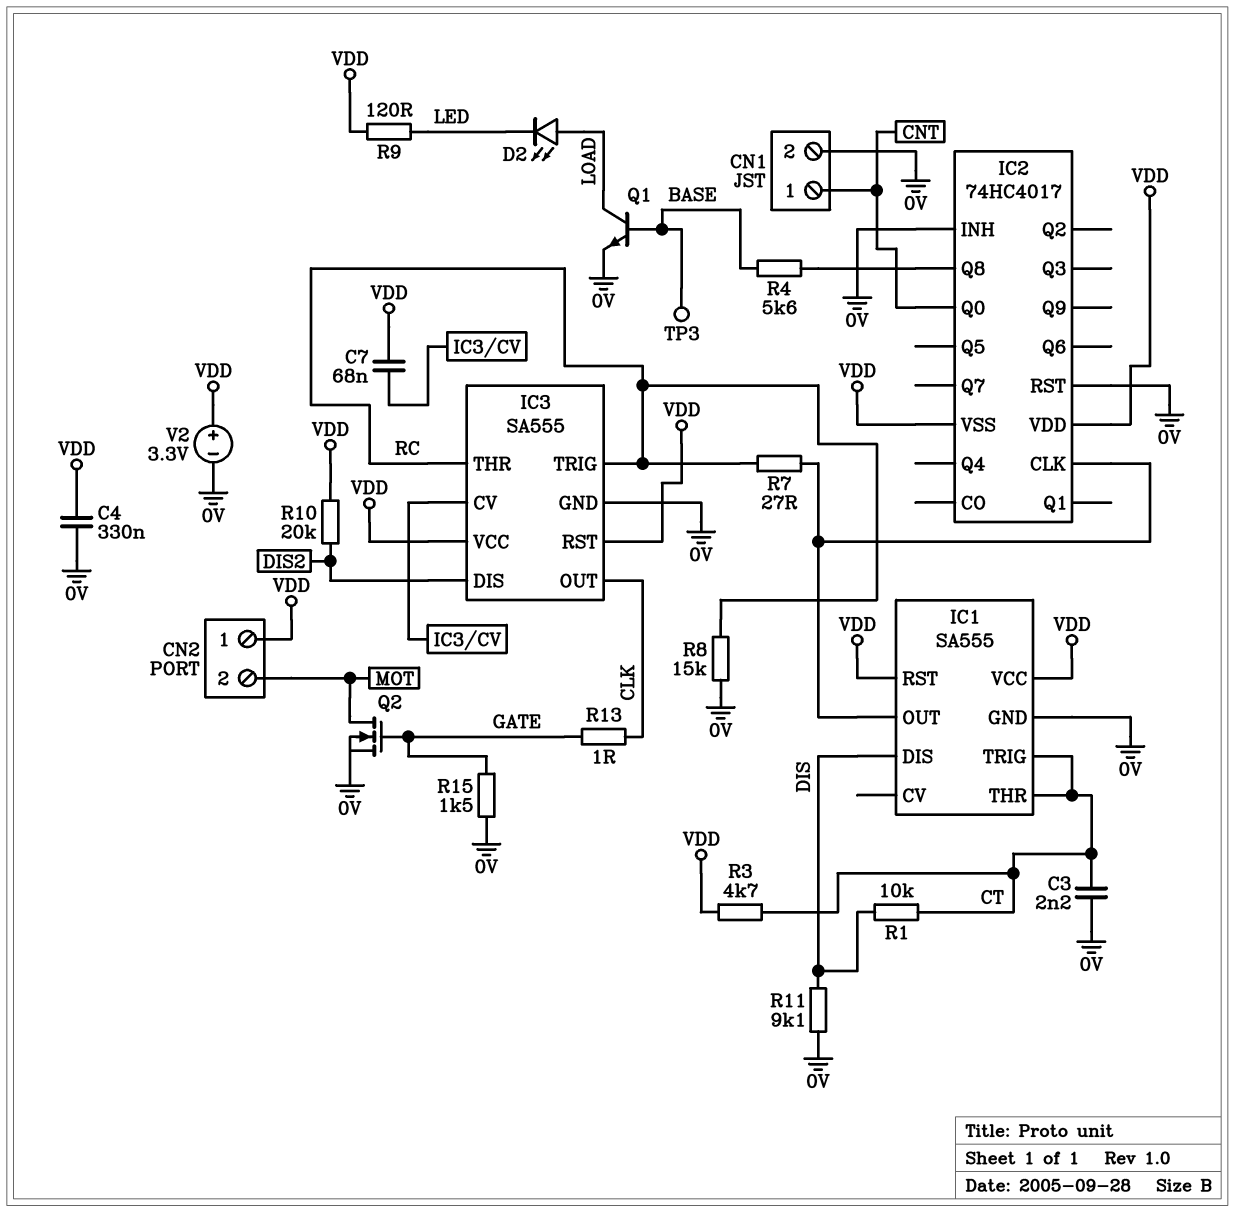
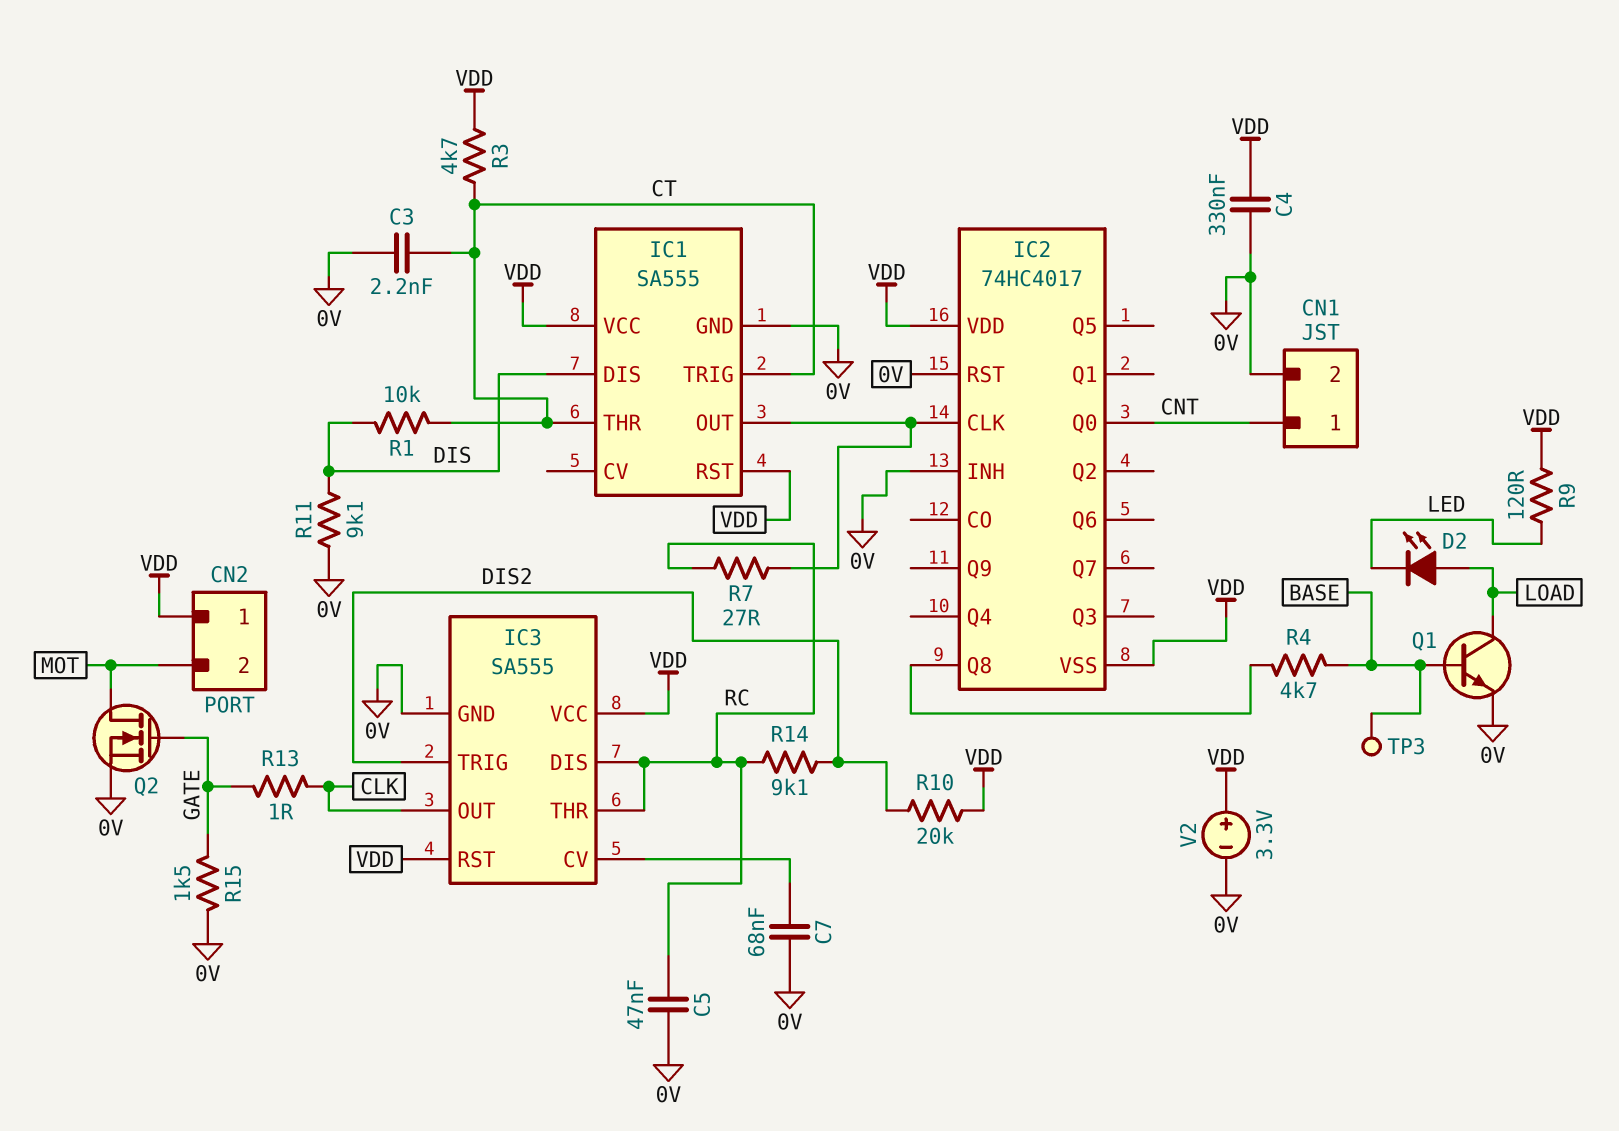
C5: none -> 47nF (0V, RC)
C7: 68nF (IC3/CV, VDD) -> 68nF (0V, IC3/CV)
IC3 pin DIS: DIS2 -> RC
IC3 pin TRIG: RC -> DIS2
R4: 5.6k (BASE, IC2/Q8) -> 4.7k (BASE, IC2/Q8)
R8: 15k (0V, RC) -> none
R14: none -> 9.1k (DIS2, RC)

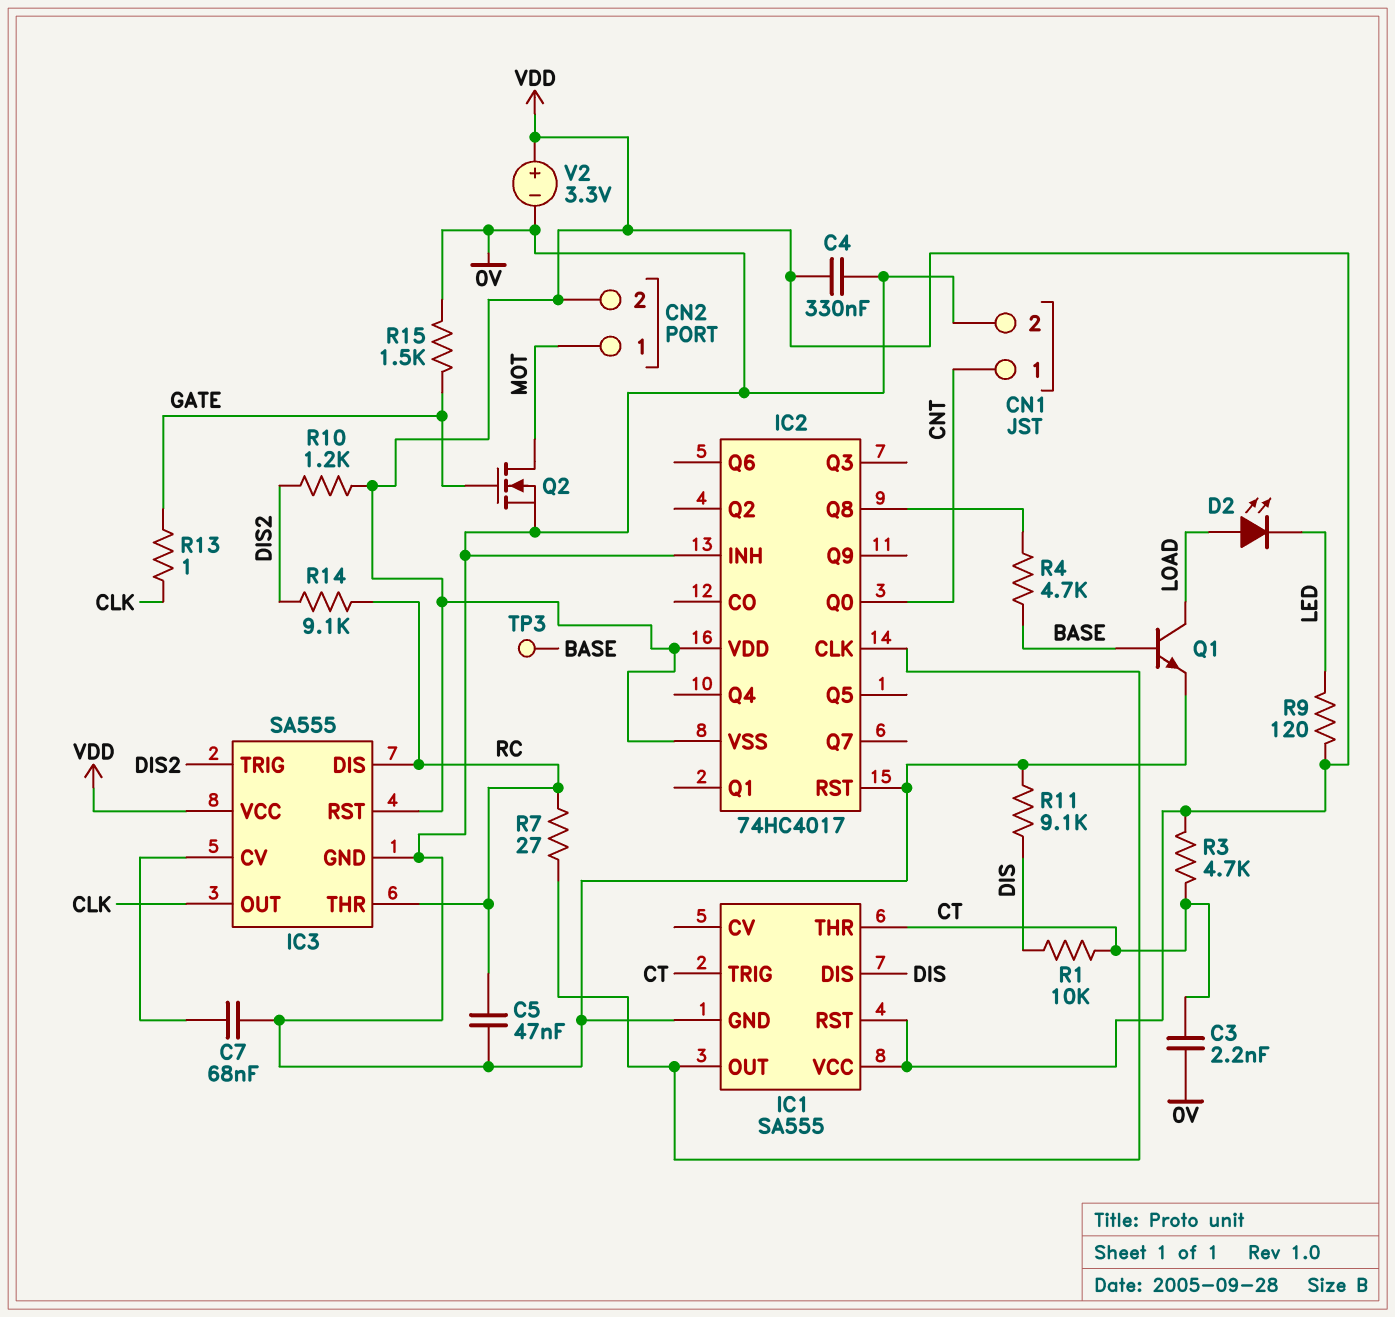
CN2 pin 1: VDD -> MOT
CN2 pin 2: MOT -> VDD
R10: 20k (DIS2, VDD) -> 1.2k (DIS2, VDD)

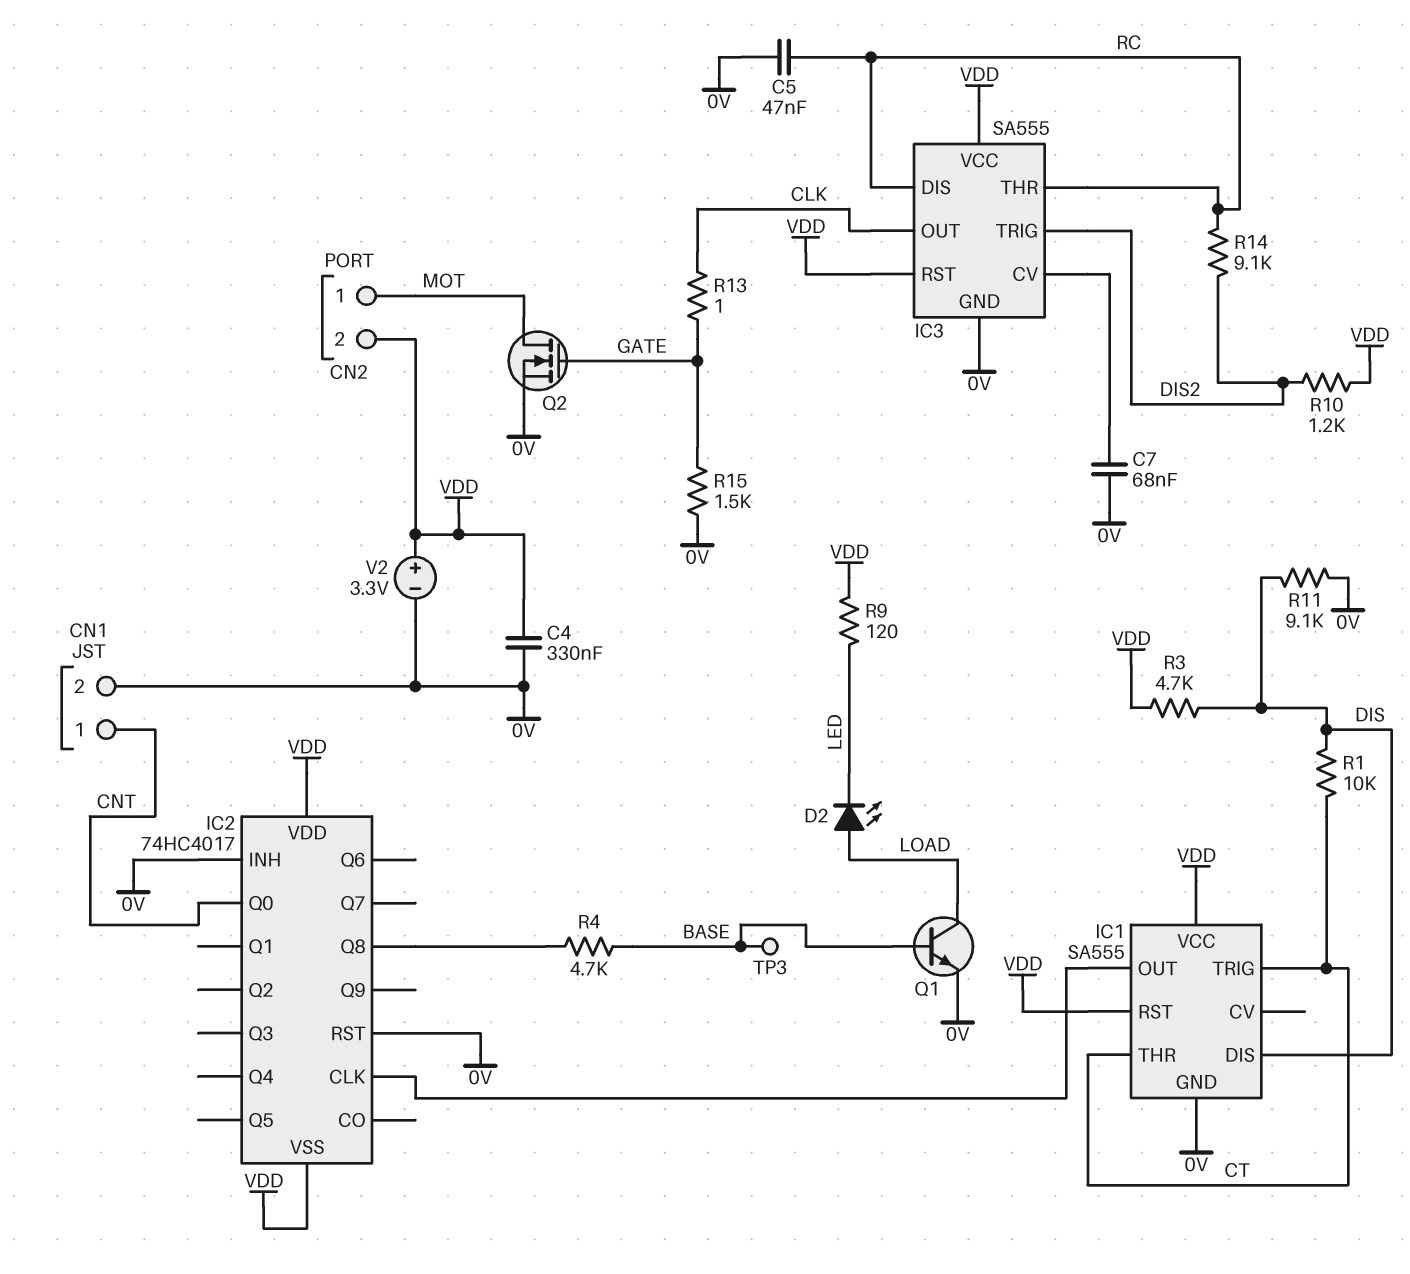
C3: 2.2nF (0V, CT) -> none
R3: 4.7k (CT, VDD) -> 4.7k (DIS, VDD)
R7: 27 (IC1/OUT, RC) -> none

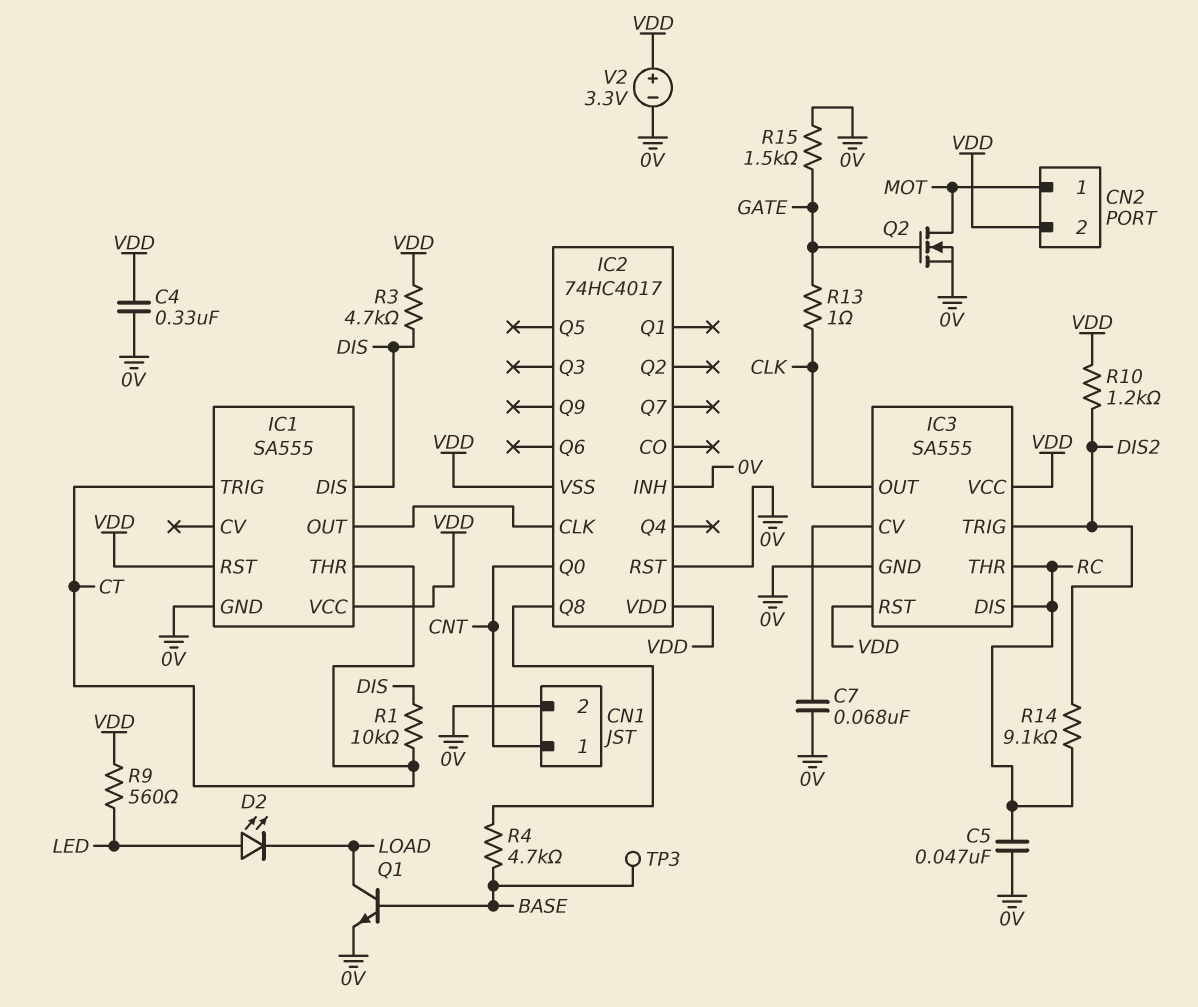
D2: LED (A LOAD, K LED) -> LED (A LED, K LOAD)
R9: 120 (LED, VDD) -> 560 (LED, VDD)
R11: 9.1k (0V, DIS) -> none

